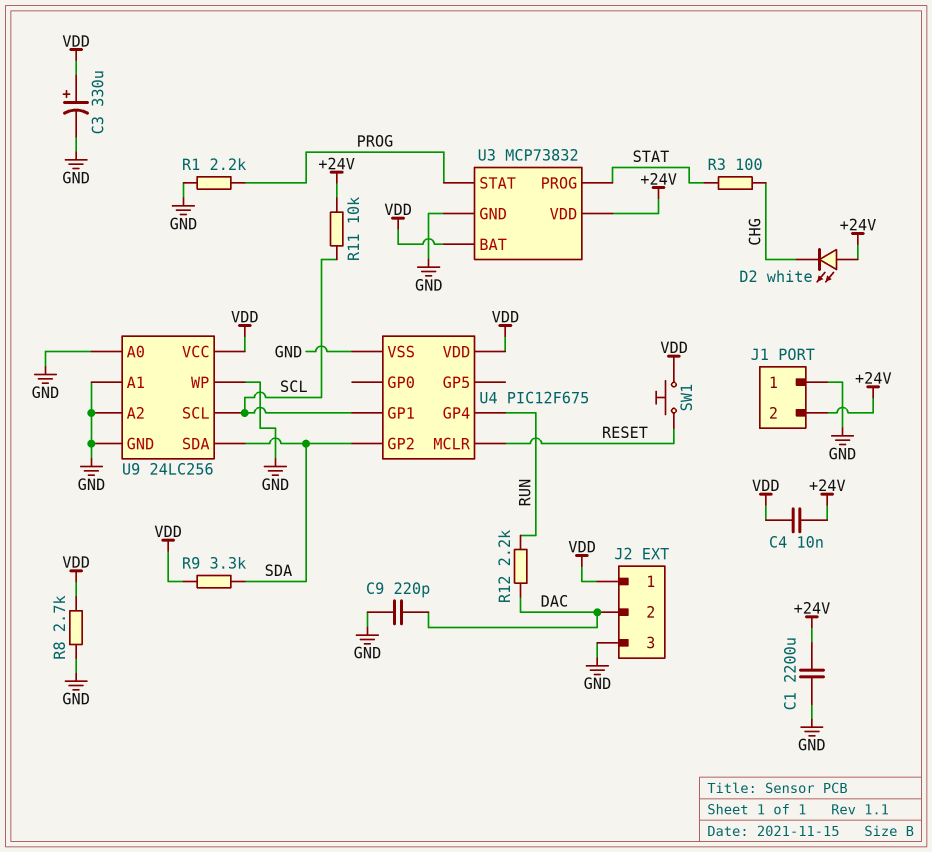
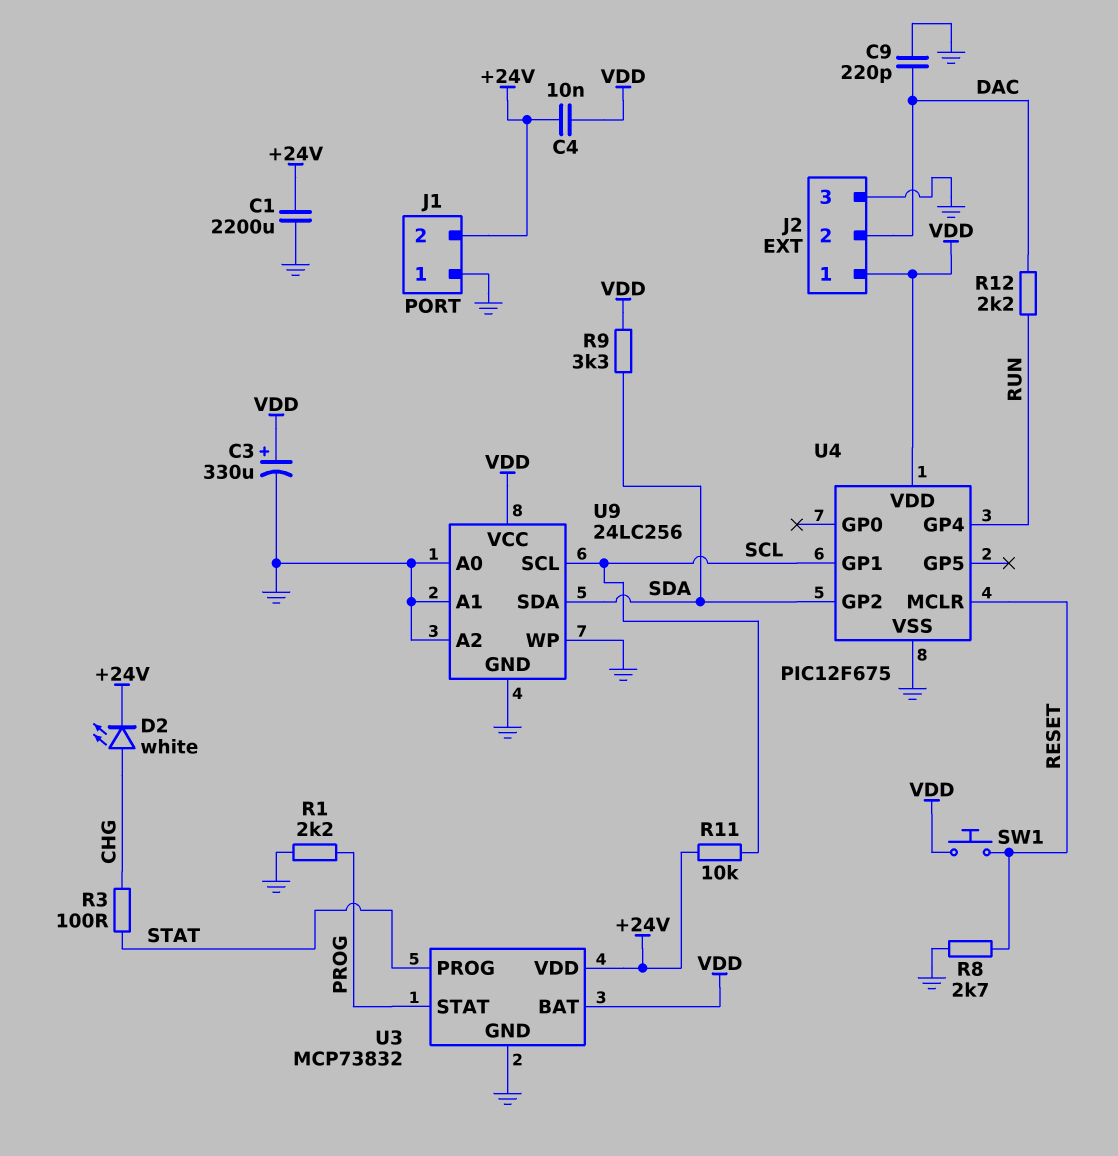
D2: LED white (A +24V, K CHG) -> LED white (A CHG, K +24V)
R8: 2.7k (GND, VDD) -> 2.7k (GND, RESET)

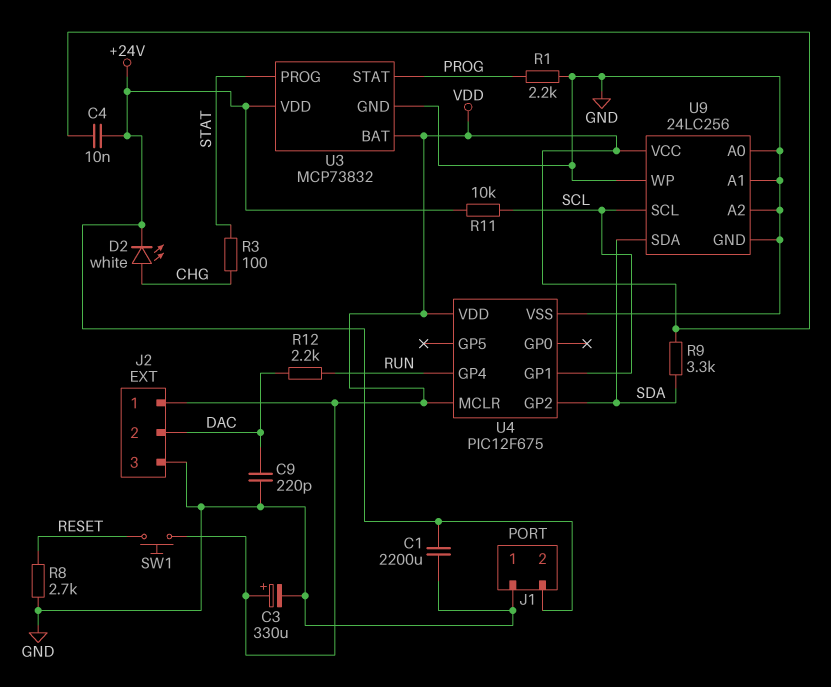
U4 pin MCLR: RESET -> VDD

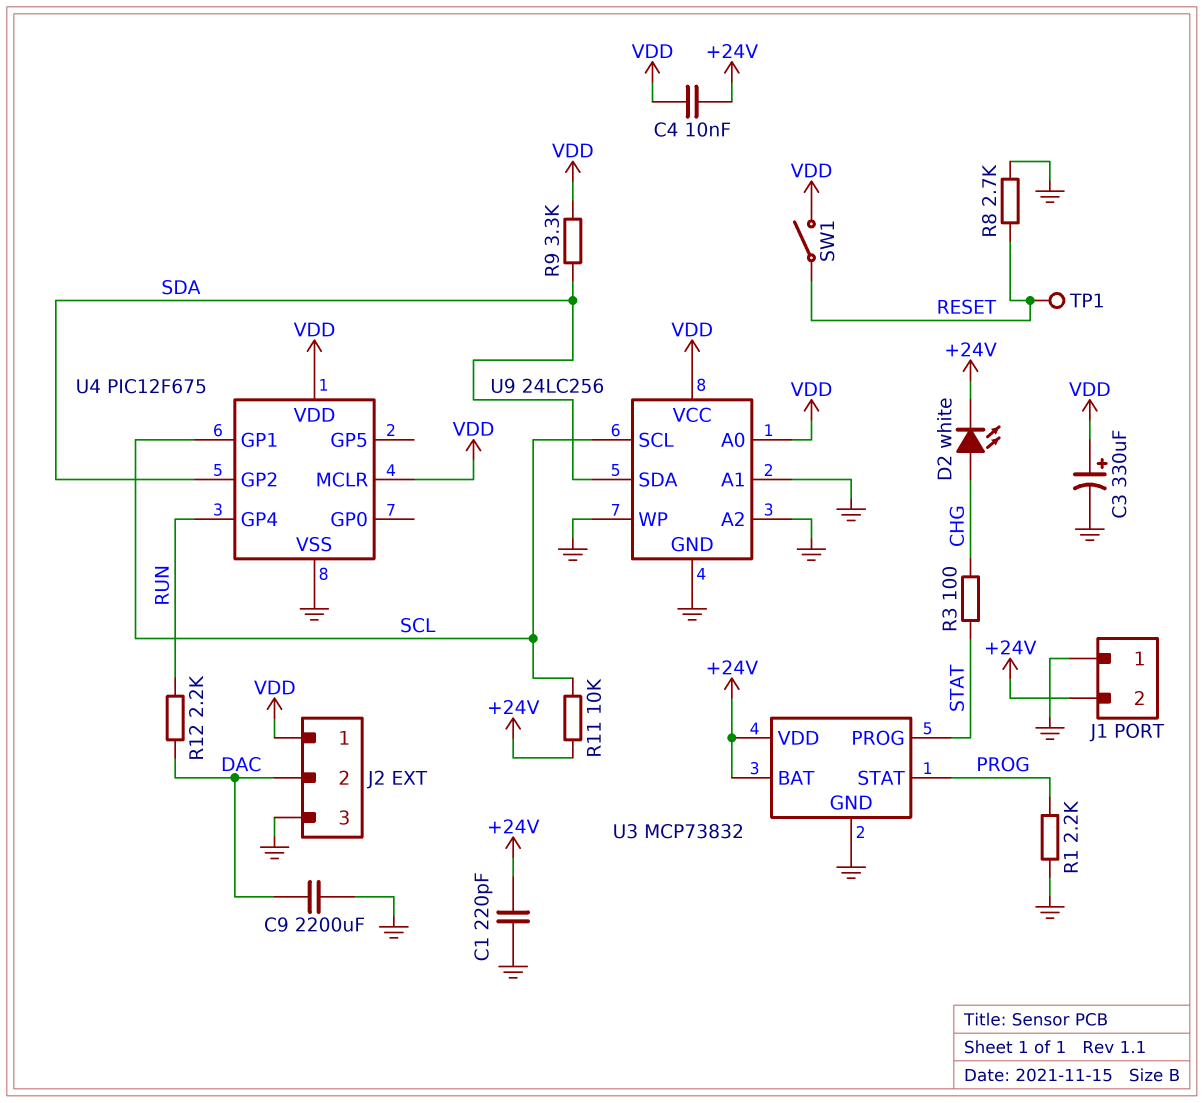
C1: 2200uF (+24V, GND) -> 220pF (+24V, GND)
C9: 220pF (DAC, GND) -> 2200uF (DAC, GND)
SW1: button (RESET, VDD) -> switch (RESET, VDD)
TP1: none -> test point (RESET)
U3 pin BAT: VDD -> +24V
U9 pin A0: GND -> VDD

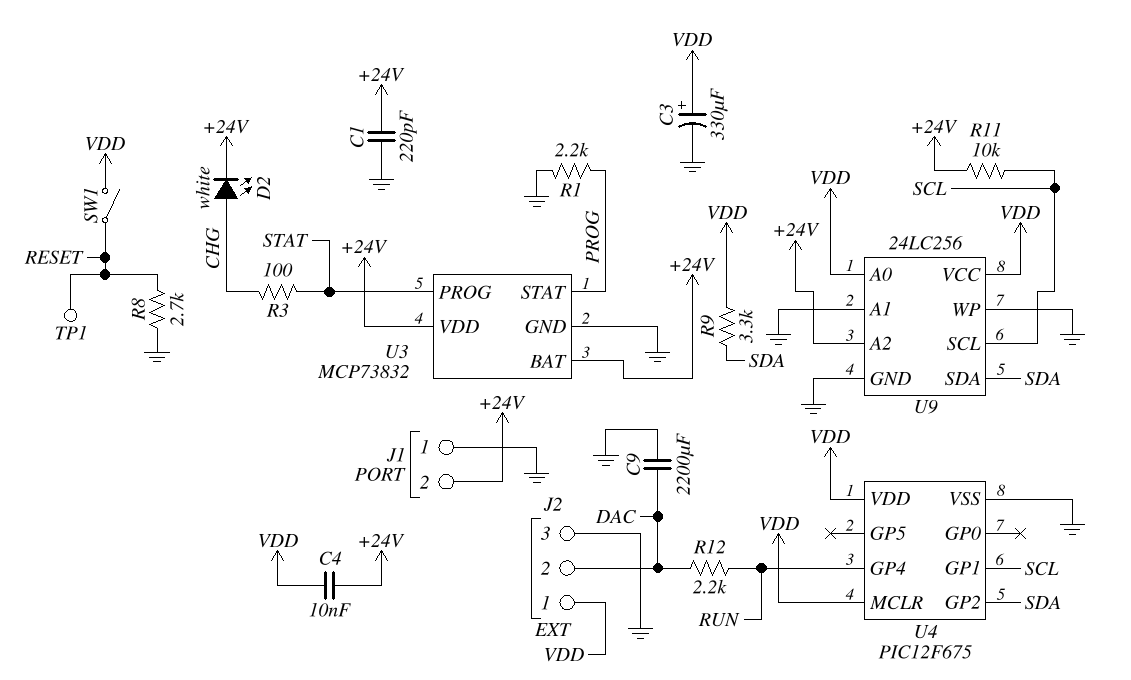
U9 pin A2: GND -> +24V

